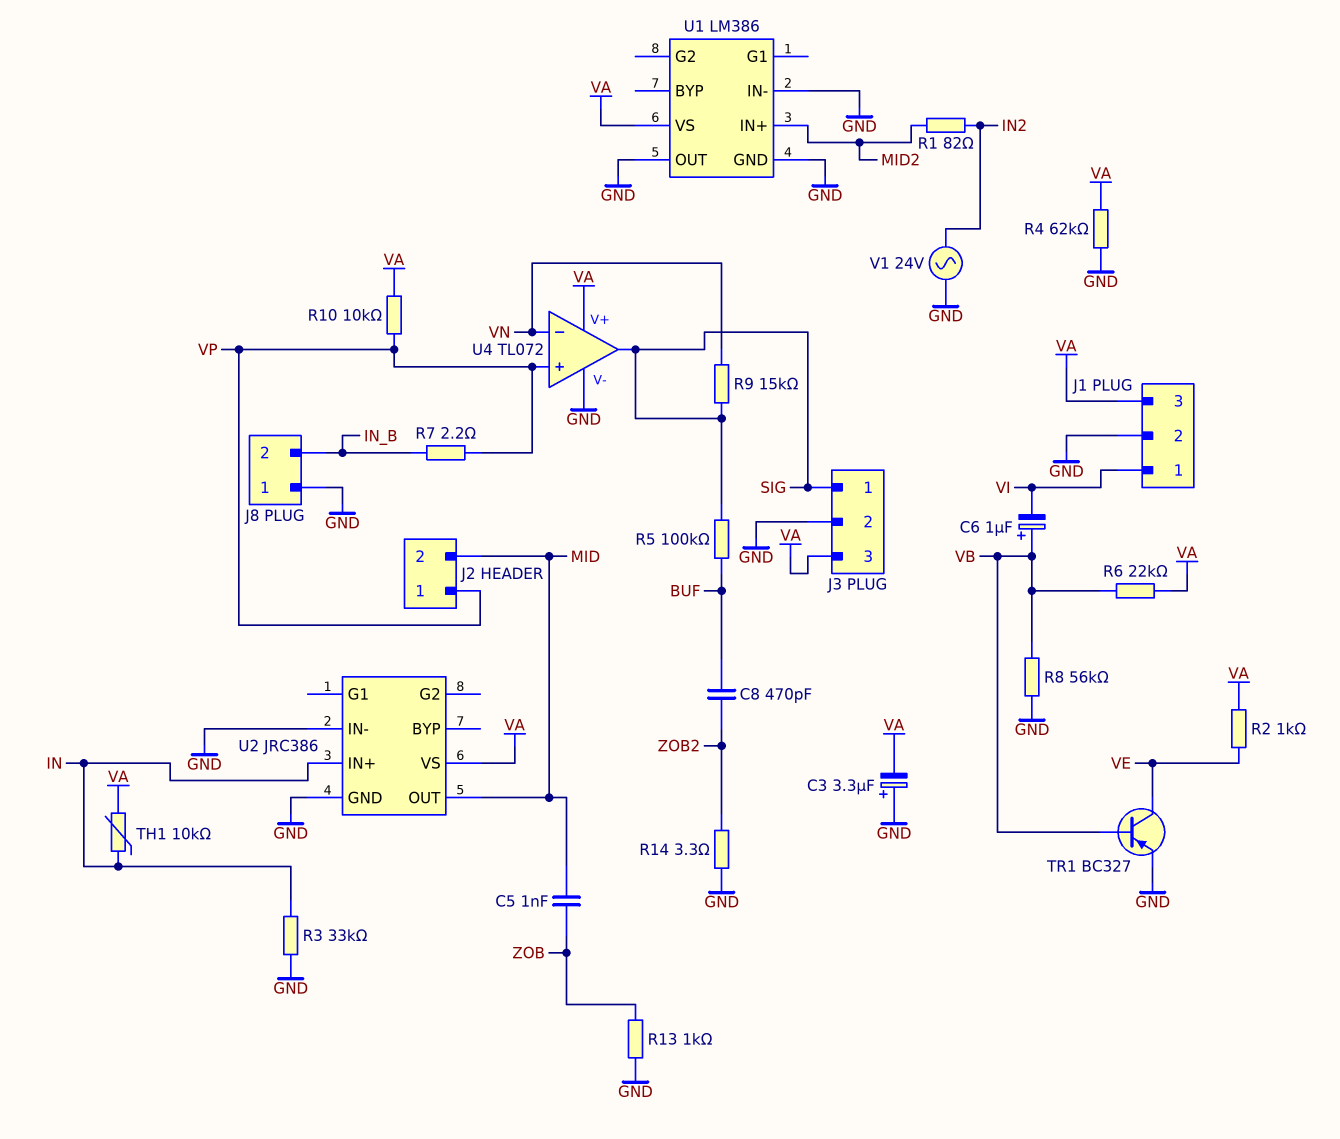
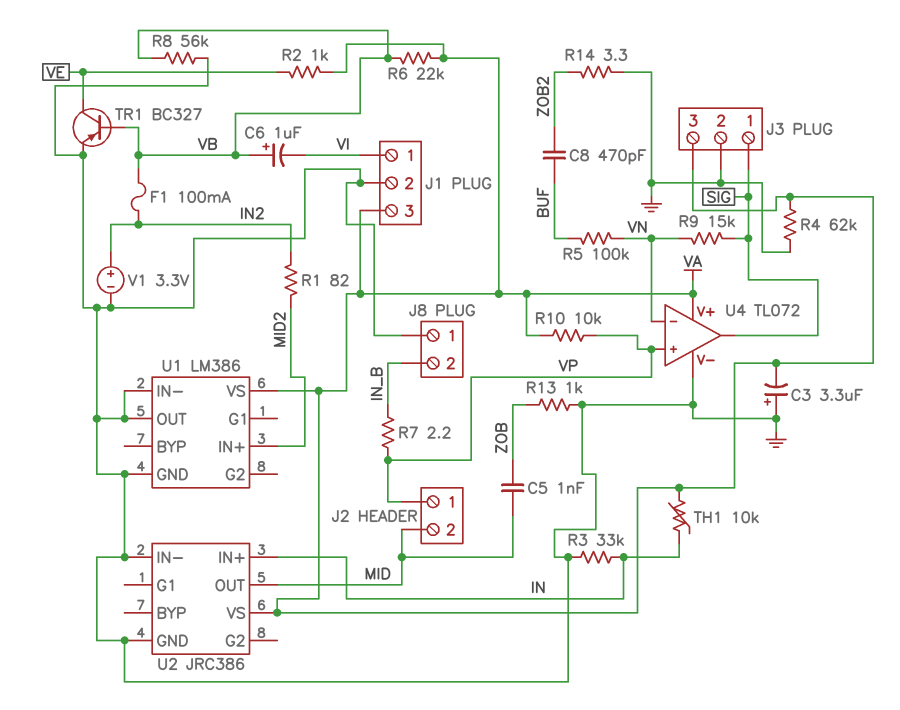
F1: none -> 100mA (IN2, VB)
R5: 100k (BUF, SIG) -> 100k (BUF, VN)
V1: AC 24V (GND, IN2) -> 3.3V (plus IN2, minus GND)

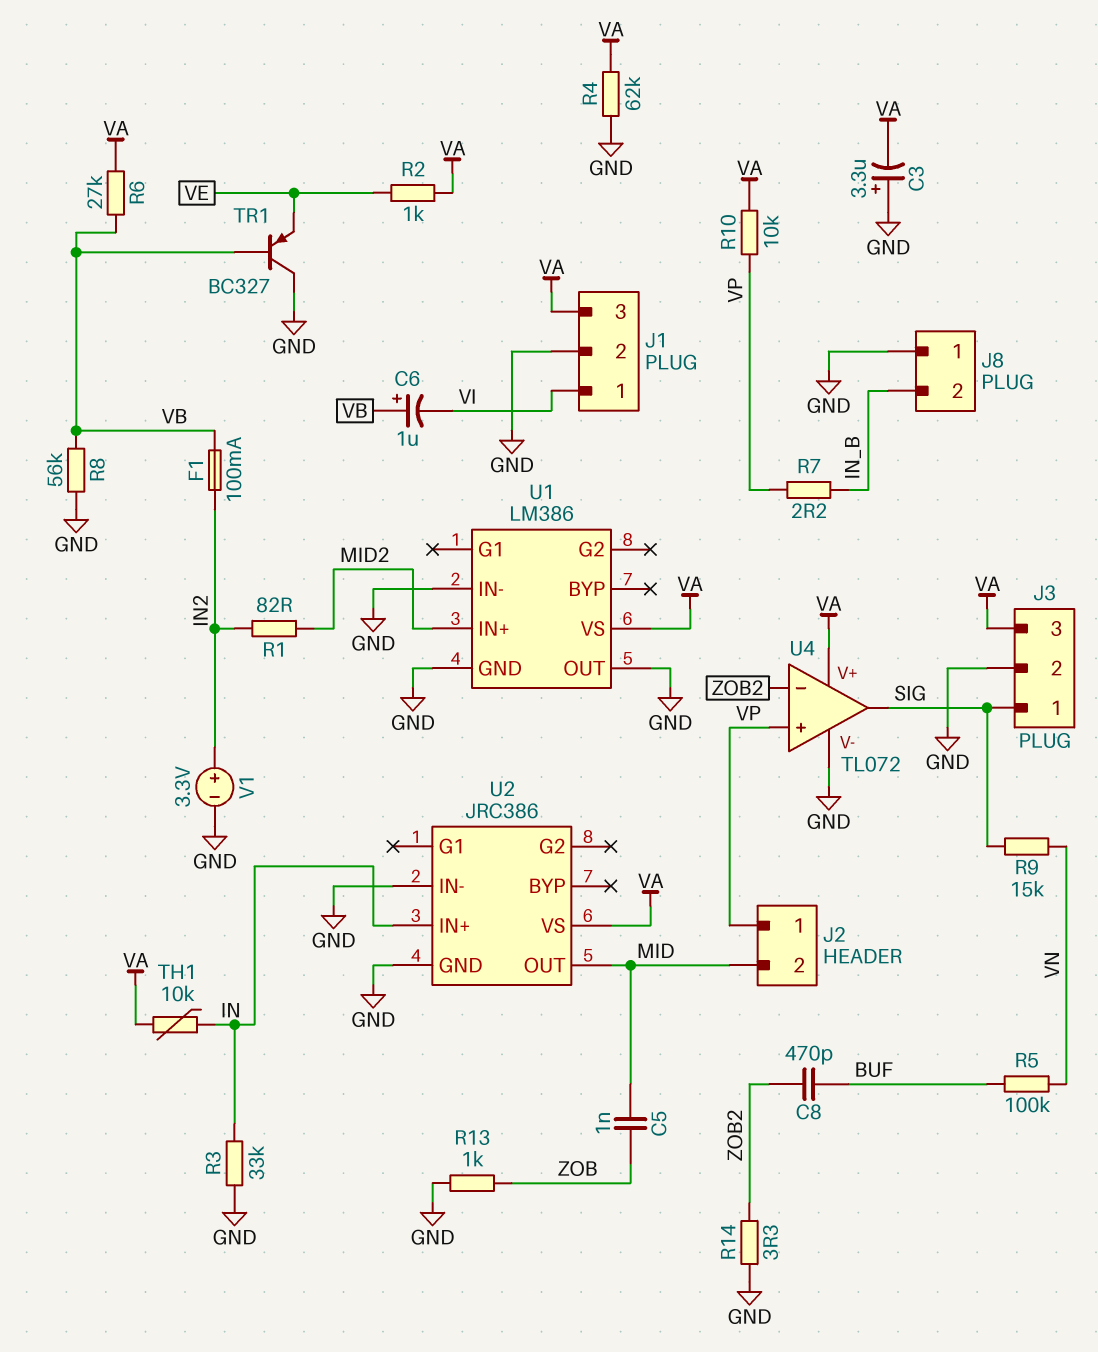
R6: 22k (VA, VB) -> 27k (VA, VB)
TR1: PNP BC327 (B VB, C VE, E GND) -> PNP BC327 (B VB, C GND, E VE)
U4 pin in-: VN -> ZOB2

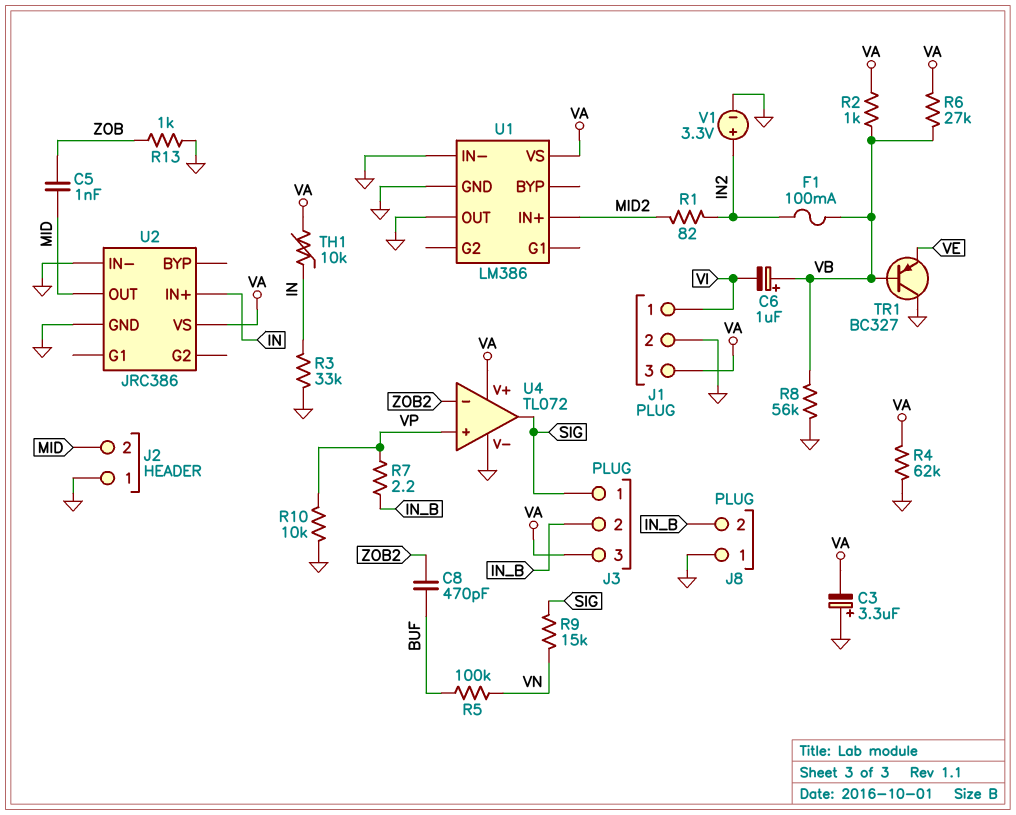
J2 pin 1: VP -> GND
J3 pin 2: GND -> IN_B
R2: 1k (VA, VE) -> 1k (VA, VB)
R10: 10k (VA, VP) -> 10k (GND, VP)
R14: 3.3 (GND, ZOB2) -> none

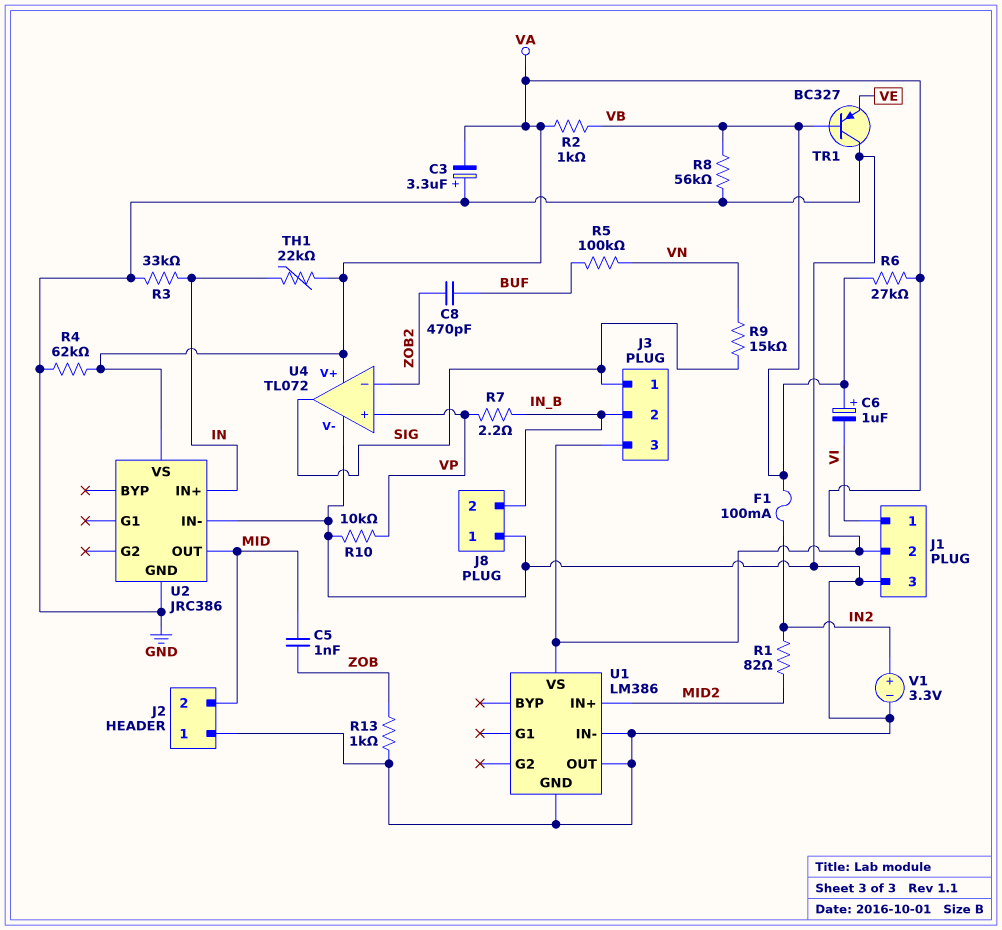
J1 pin 2: GND -> VA
J1 pin 3: VA -> GND
TH1: 10k (IN, VA) -> 22k (IN, VA)

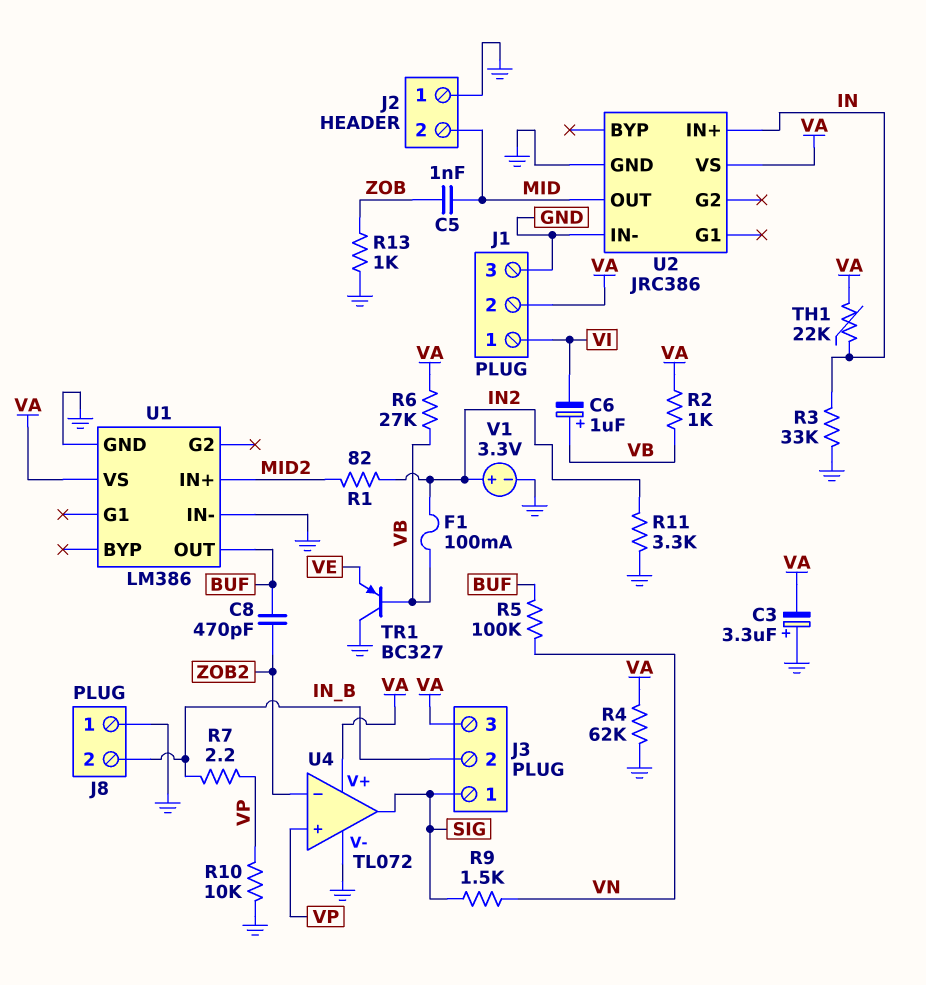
R8: 56k (GND, VB) -> none
R9: 15k (SIG, VN) -> 1.5k (SIG, VN)
R11: none -> 3.3k (GND, IN2)
U1 pin OUT: GND -> BUF

